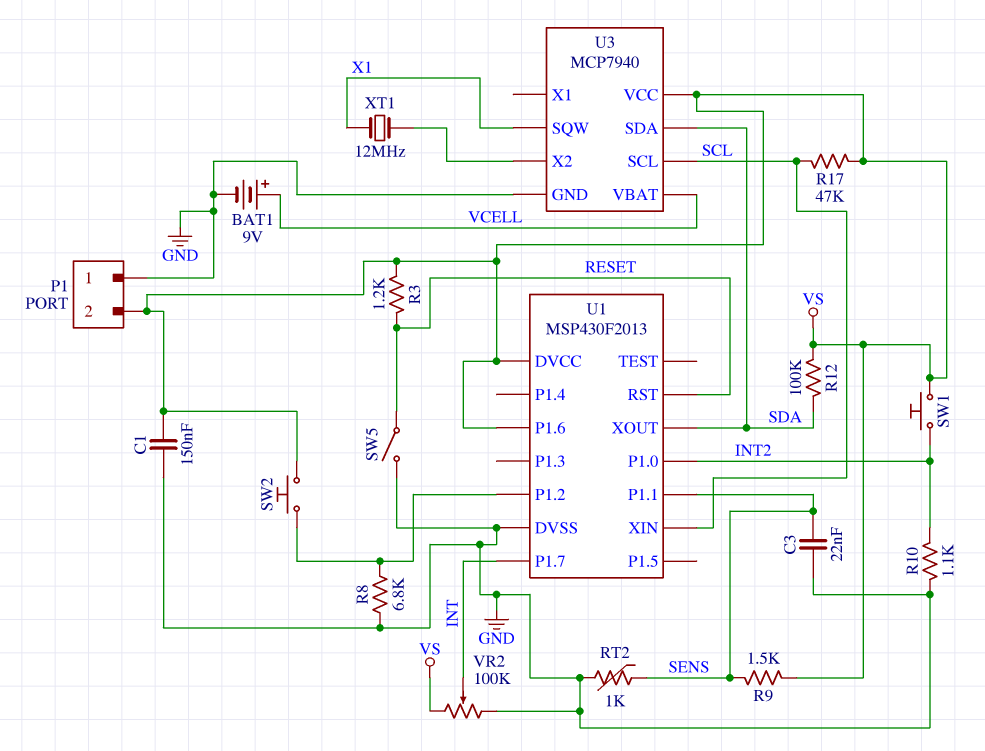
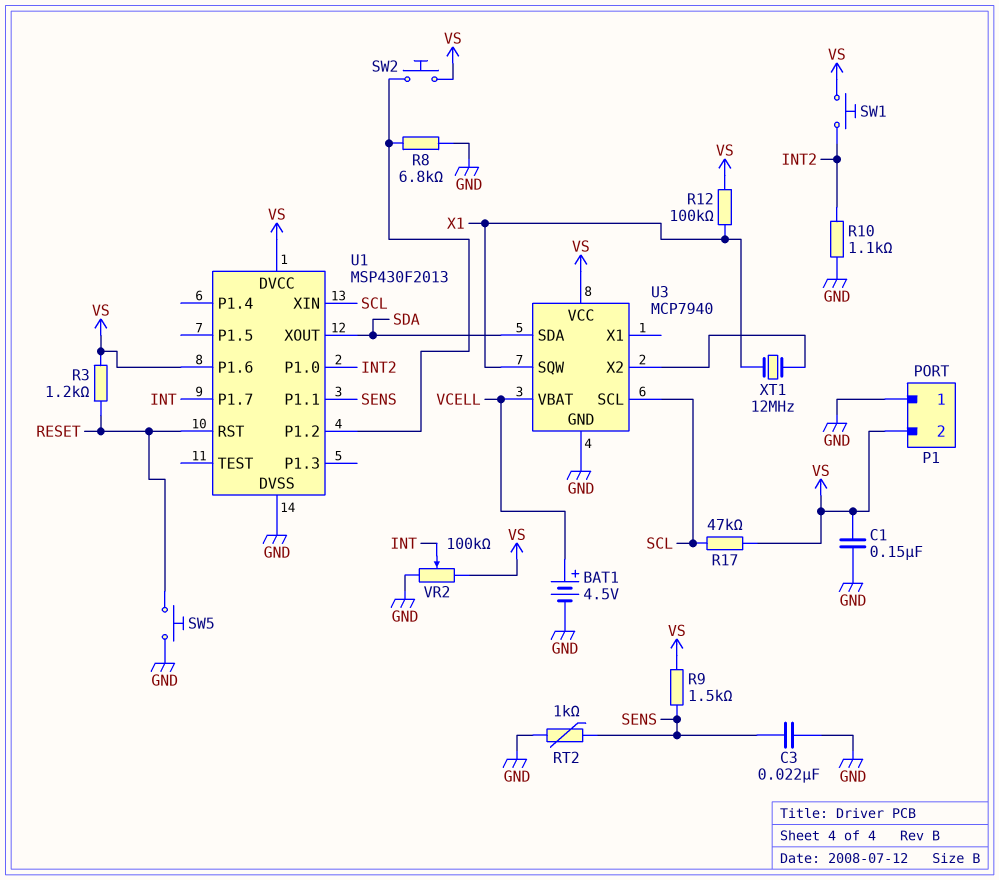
BAT1: 9V (plus VCELL, minus GND) -> 4.5V (plus VCELL, minus GND)
R12: 100k (SDA, VS) -> 100k (VS, X1)
SW5: switch (GND, RESET) -> button (GND, RESET)

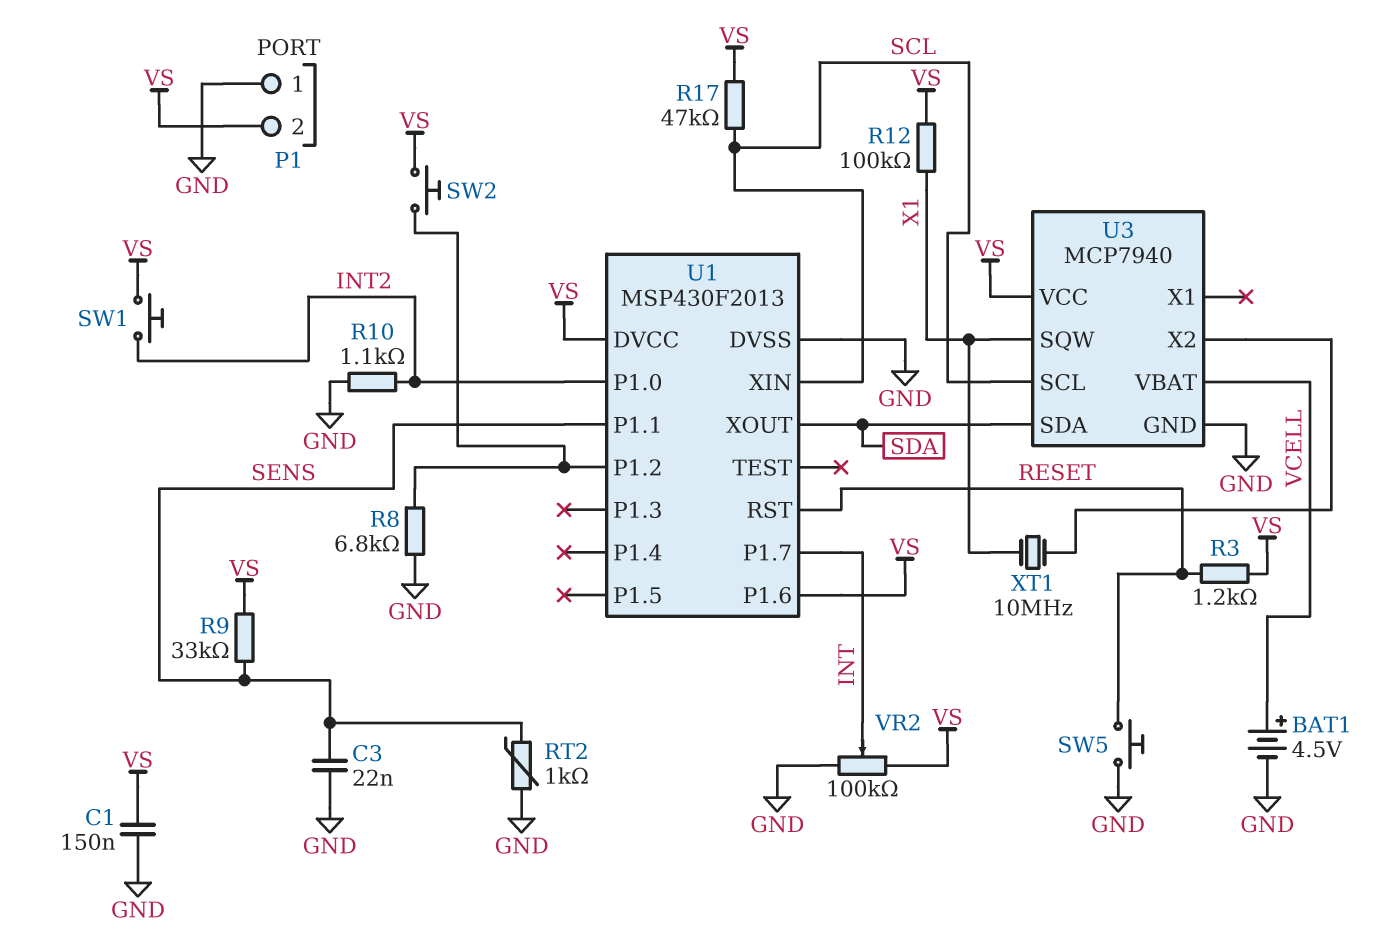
R9: 1.5k (SENS, VS) -> 33k (SENS, VS)
XT1: 12MHz (U3/X2, X1) -> 10MHz (U3/X2, X1)

